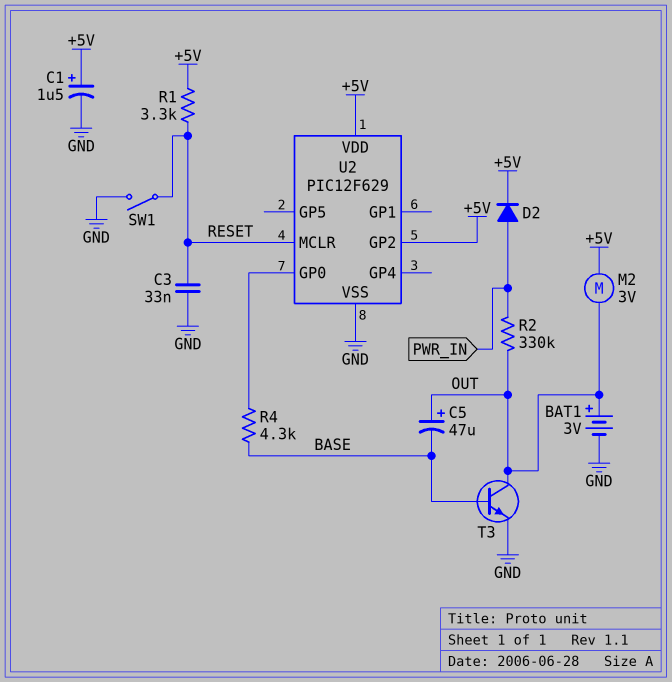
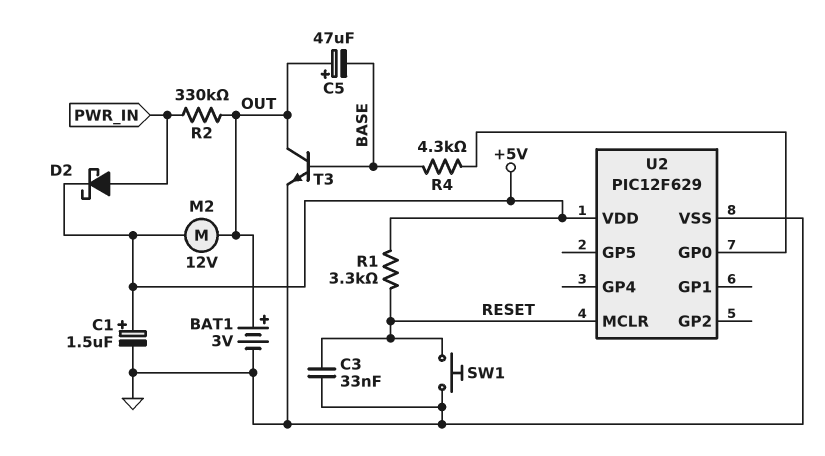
D2: diode (A PWR_IN, K +5V) -> schottky (A PWR_IN, K +5V)
M2: motor 3V (+5V, OUT) -> motor 12V (+5V, OUT)
SW1: switch (GND, RESET) -> button (GND, RESET)
U2 pin GP2: +5V -> none

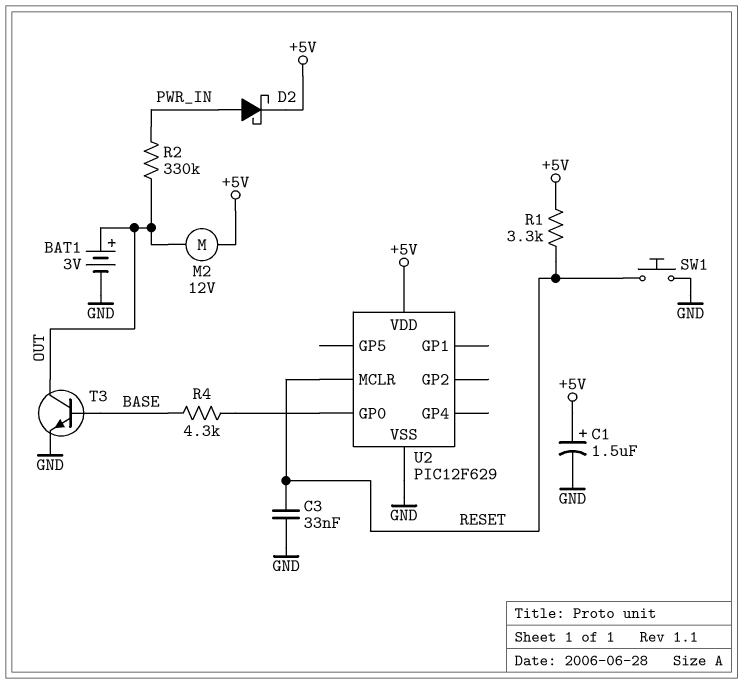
C5: 47uF (plus OUT, minus BASE) -> none

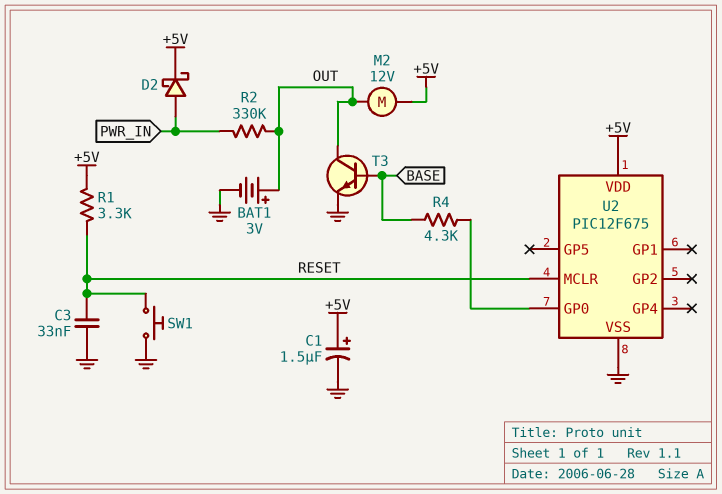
U2: PIC12F629 -> PIC12F675

